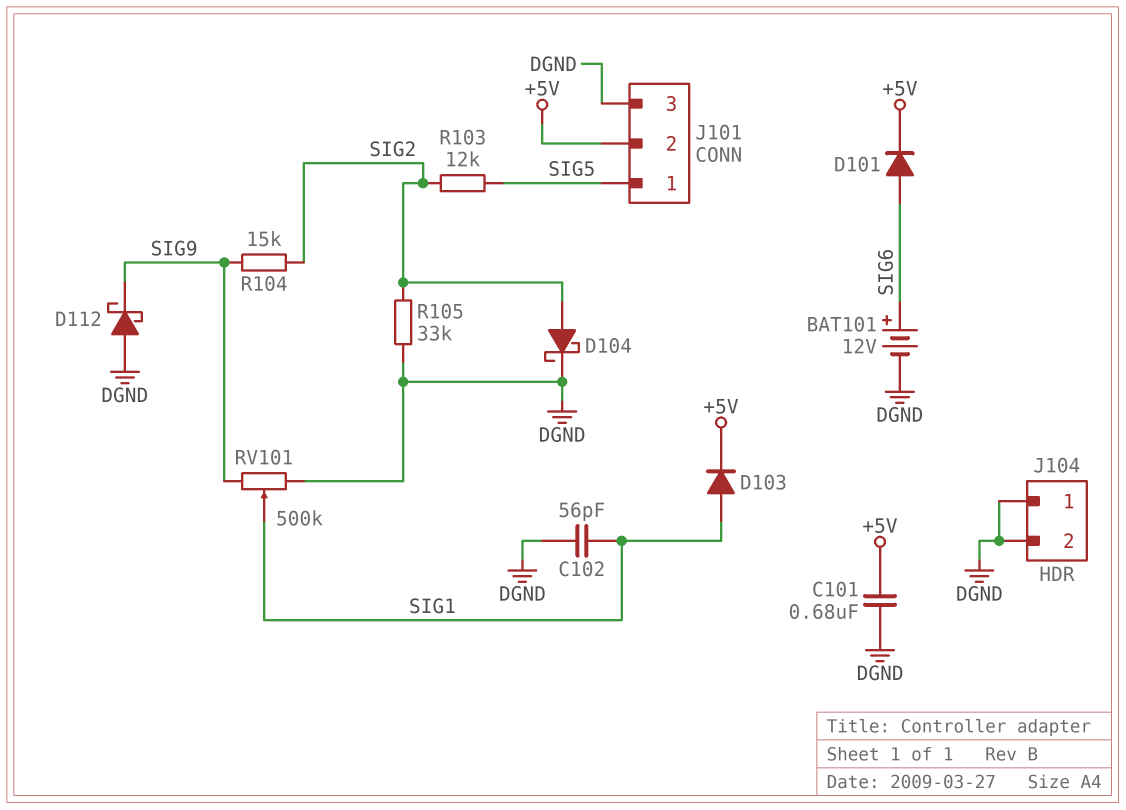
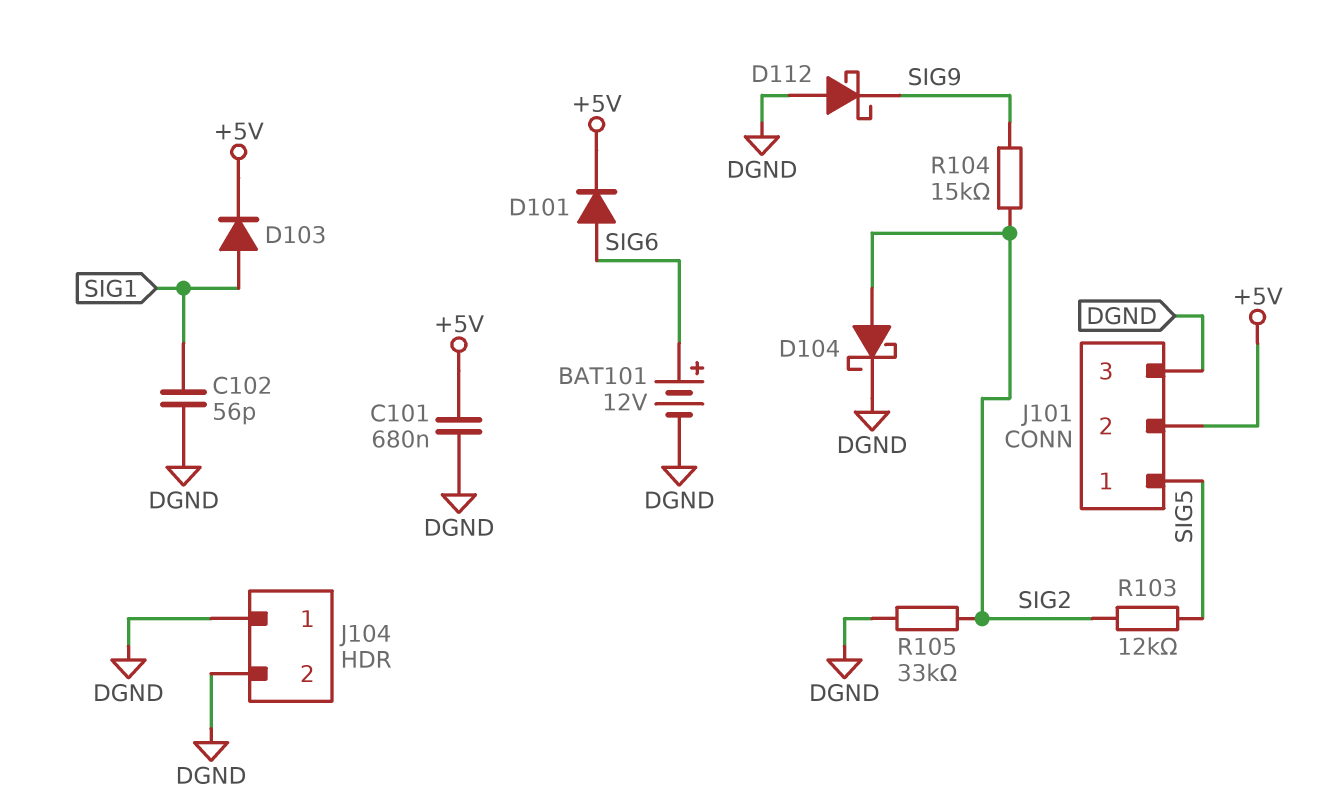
RV101: 500k (DGND, SIG9, wiper SIG1) -> none

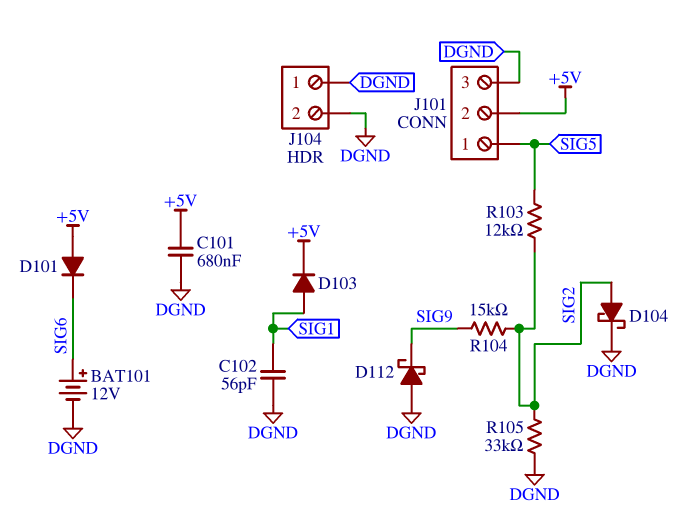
D101: diode (A SIG6, K +5V) -> diode (A +5V, K SIG6)

